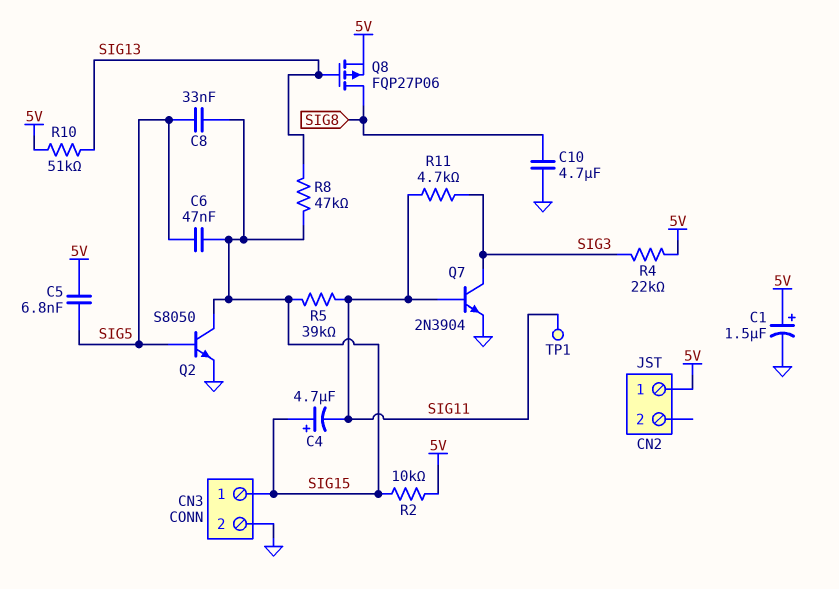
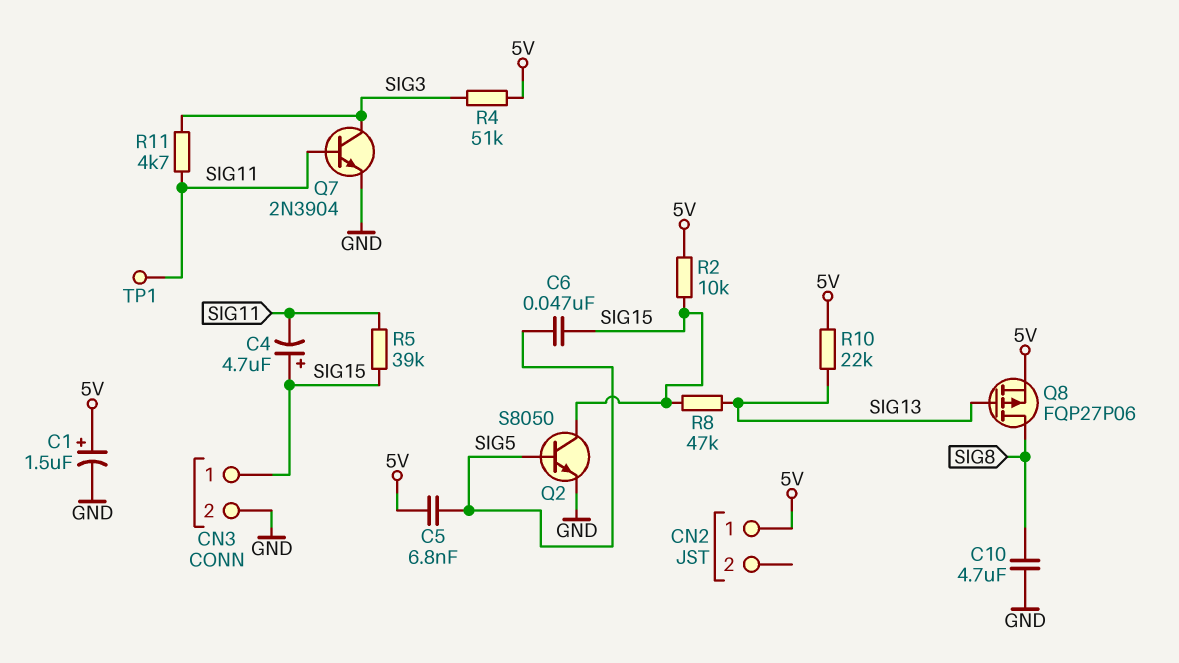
C8: 33nF (SIG5, SIG15) -> none
R4: 22k (5V, SIG3) -> 51k (5V, SIG3)
R10: 51k (5V, SIG13) -> 22k (5V, SIG13)

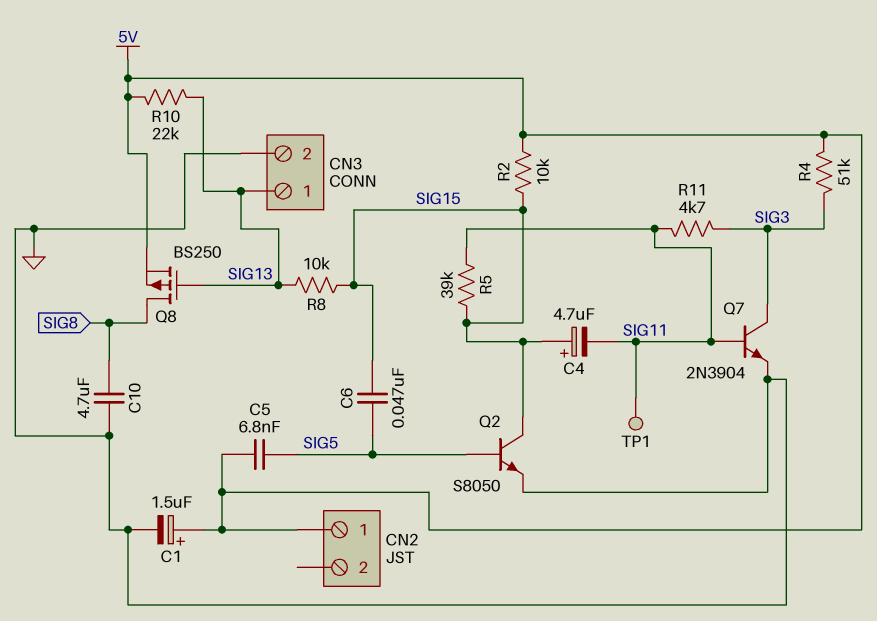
CN3 pin 1: SIG15 -> SIG13
Q8: PMOS FQP27P06 (G SIG13, D SIG8, S 5V) -> PMOS BS250 (G SIG13, D SIG8, S 5V)
R8: 47k (SIG13, SIG15) -> 10k (SIG13, SIG15)

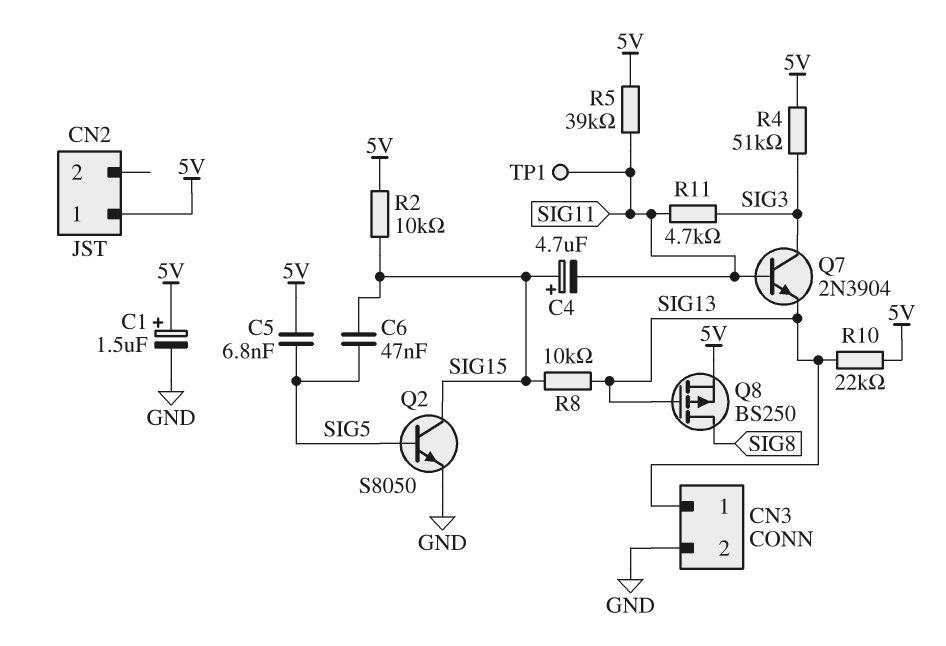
C10: 4.7uF (GND, SIG8) -> none
Q7: NPN 2N3904 (B SIG11, C SIG3, E GND) -> NPN 2N3904 (B SIG11, C SIG3, E SIG13)
R5: 39k (SIG11, SIG15) -> 39k (5V, SIG11)

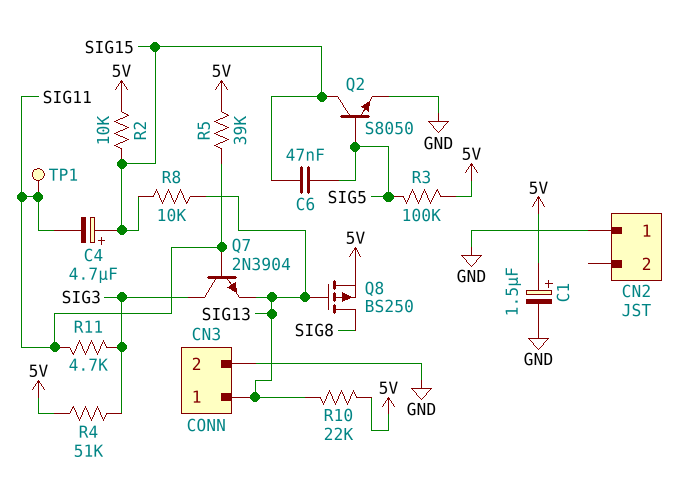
C5: 6.8nF (5V, SIG5) -> none
CN2 pin 1: 5V -> GND
R3: none -> 100k (5V, SIG5)

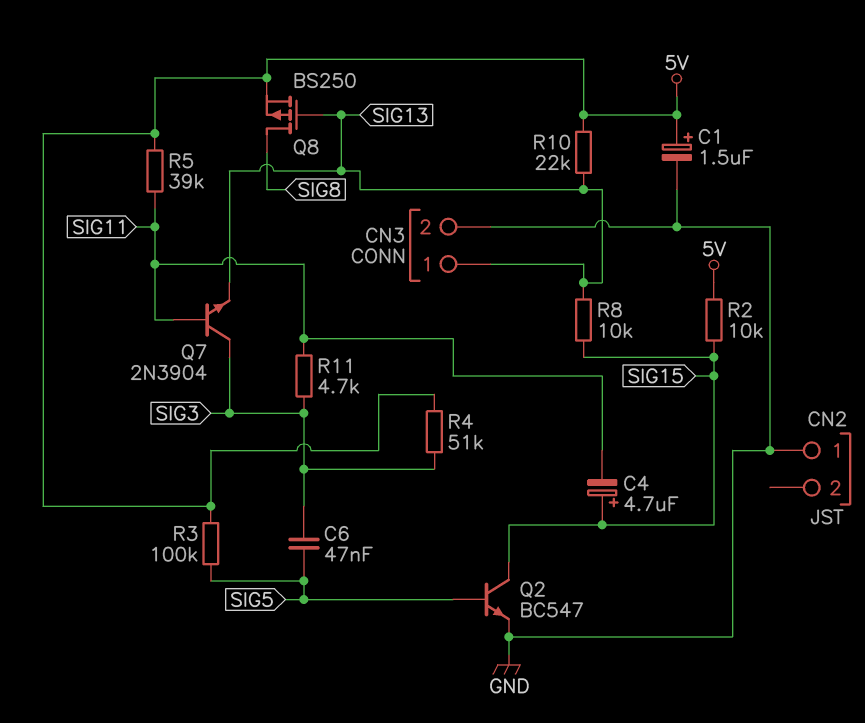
C6: 47nF (SIG5, SIG15) -> 47nF (SIG3, SIG5)
Q2: NPN S8050 (B SIG5, C SIG15, E GND) -> NPN BC547 (B SIG5, C SIG15, E GND)
TP1: test point (SIG11) -> none

